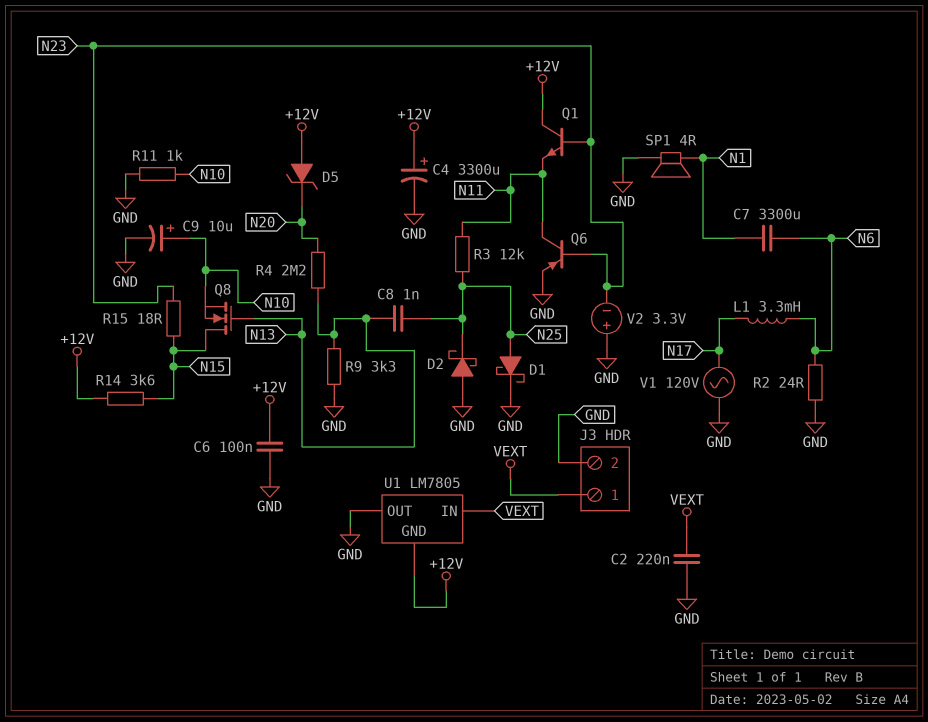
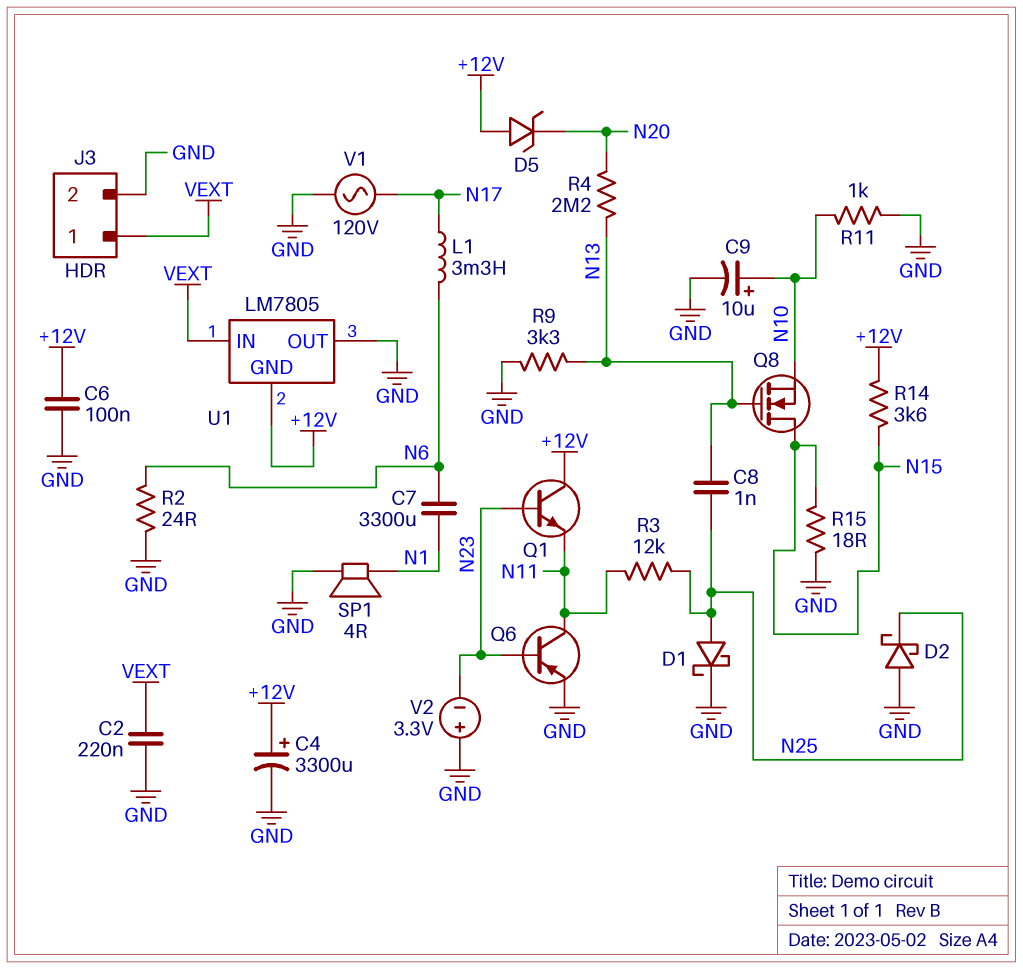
R15: 18 (N15, N23) -> 18 (GND, N15)

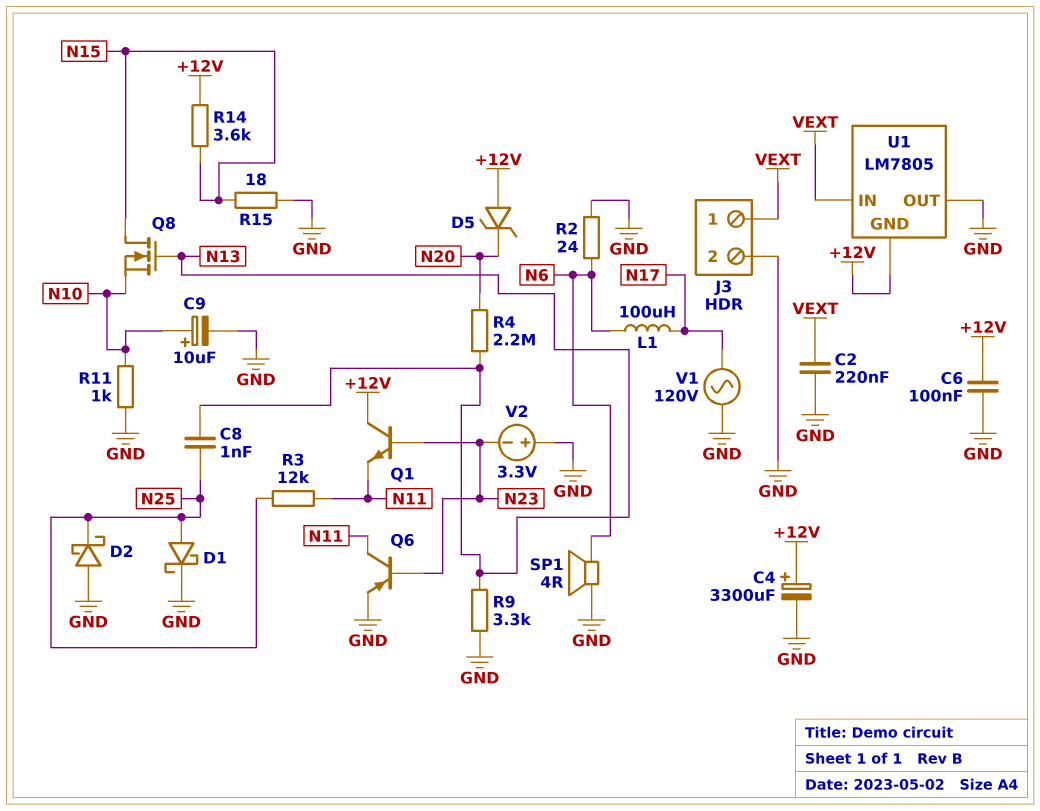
C7: 3300uF (N1, N6) -> none
L1: 3.3mH (N6, N17) -> 100uH (N6, N17)
SP1: speaker 4R (GND, N1) -> speaker 4R (GND, N6)

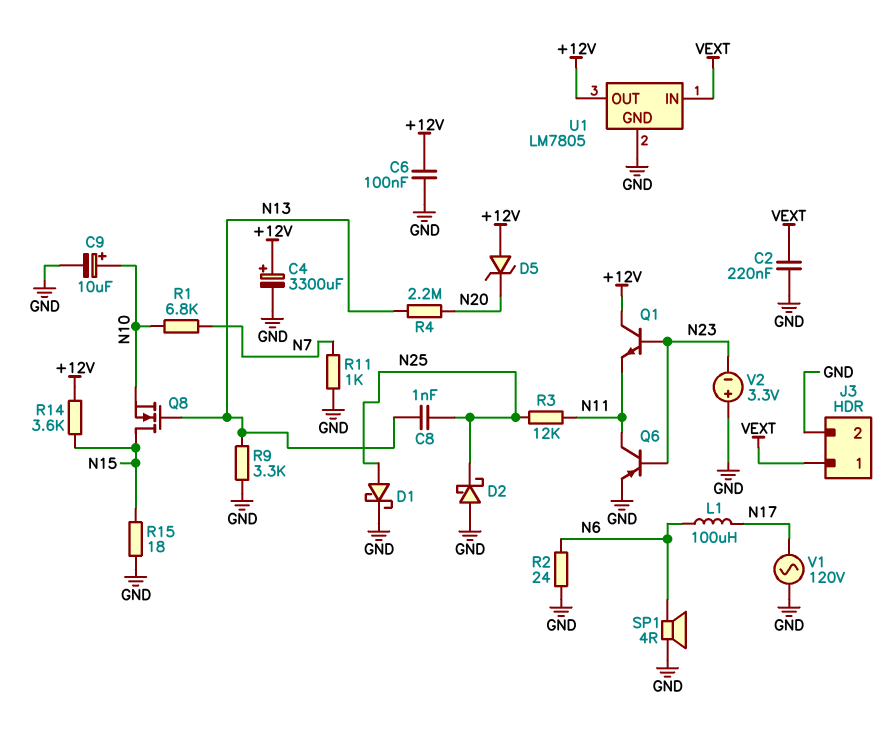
R1: none -> 6.8k (N7, N10)
R11: 1k (GND, N10) -> 1k (GND, N7)
U1 pin GND: +12V -> GND
U1 pin OUT: GND -> +12V

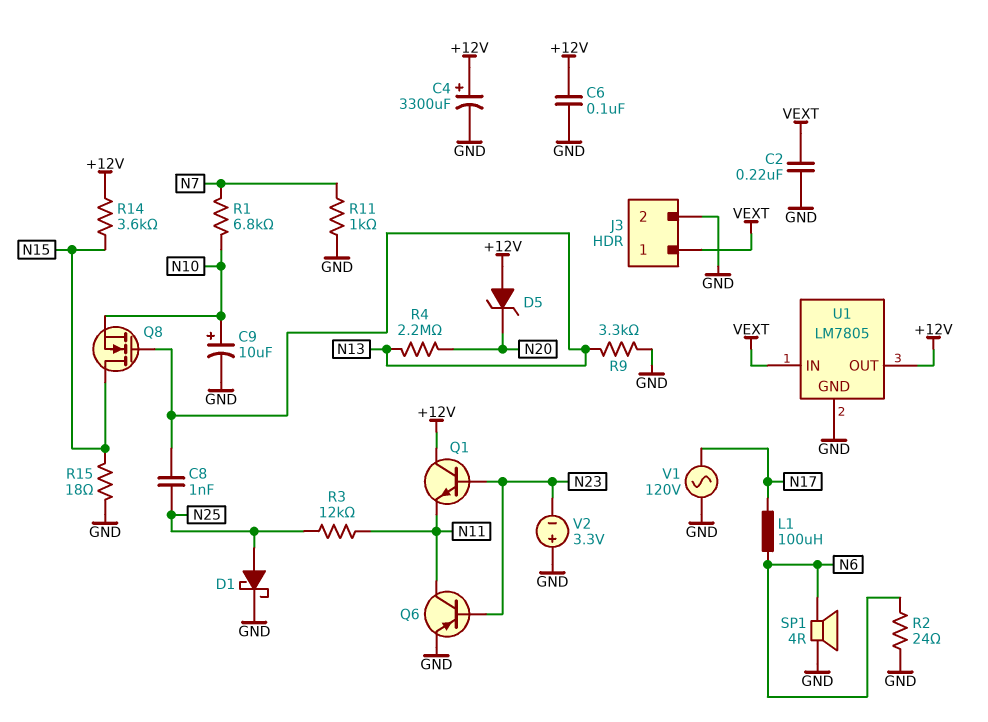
D2: schottky (A GND, K N25) -> none

